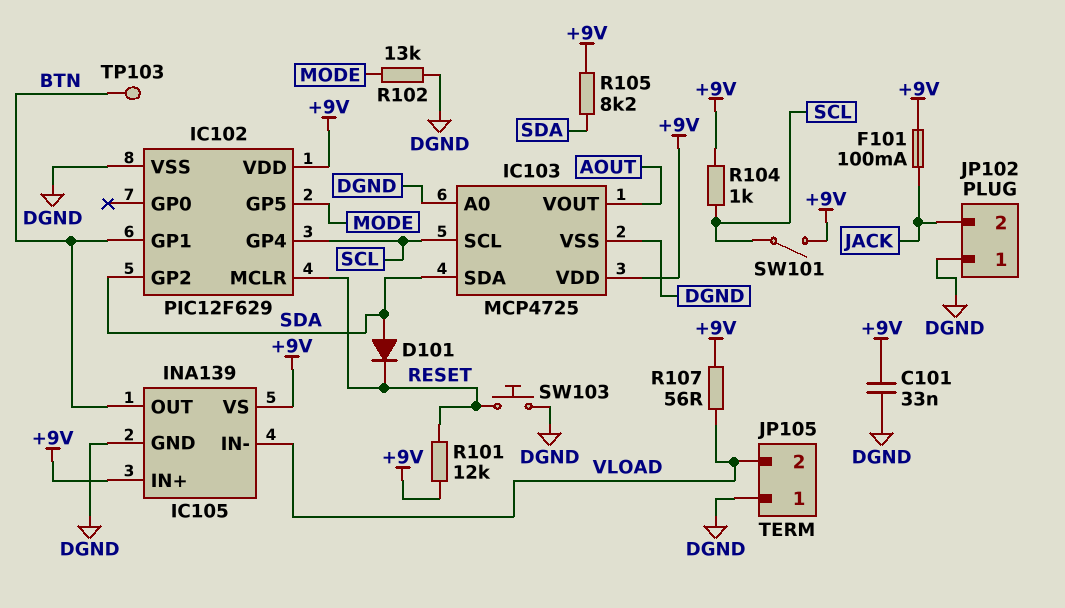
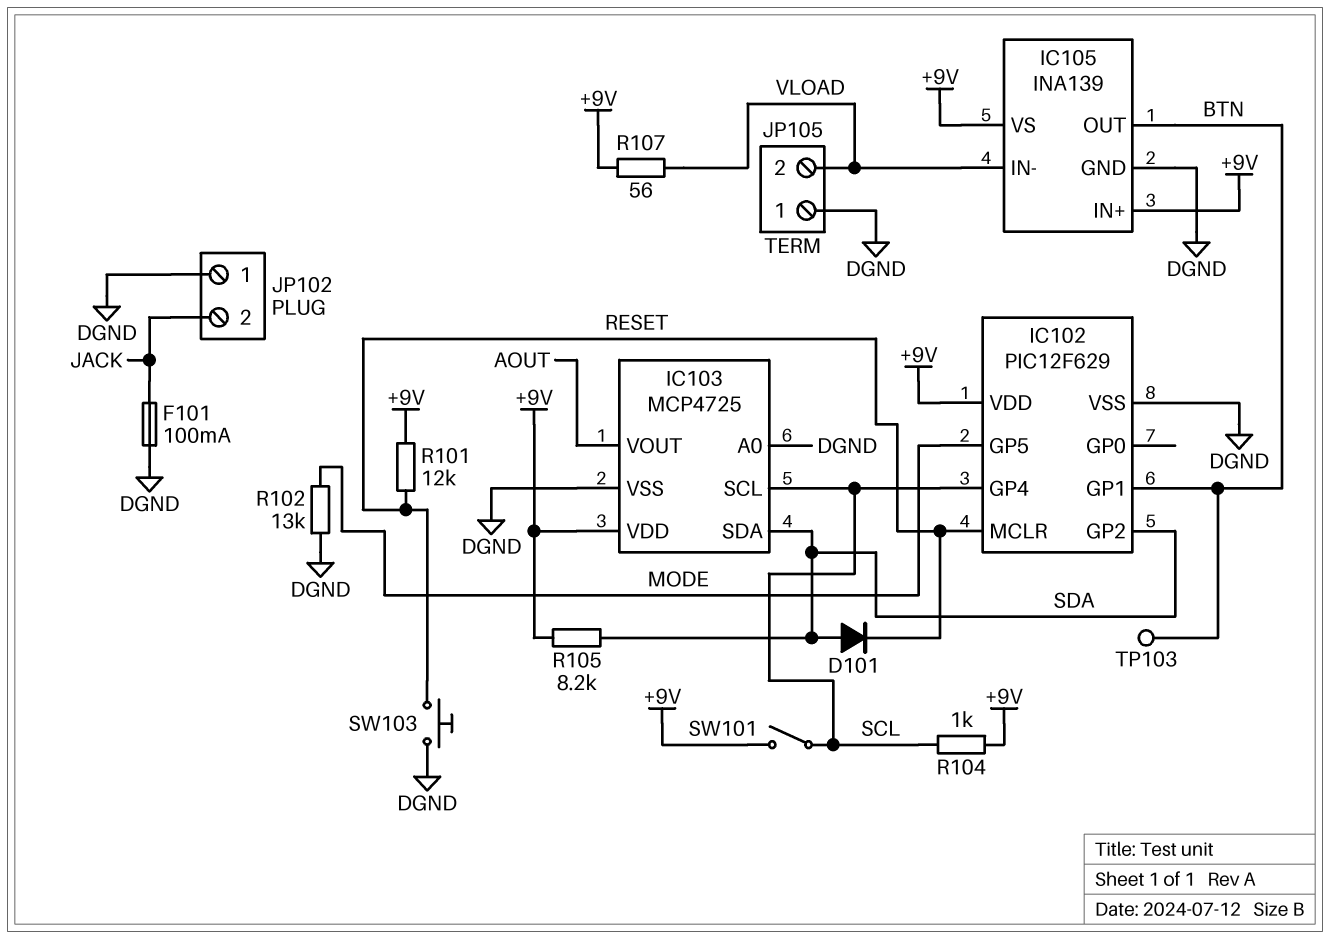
C101: 33nF (+9V, DGND) -> none
F101: 100mA (+9V, JACK) -> 100mA (DGND, JACK)

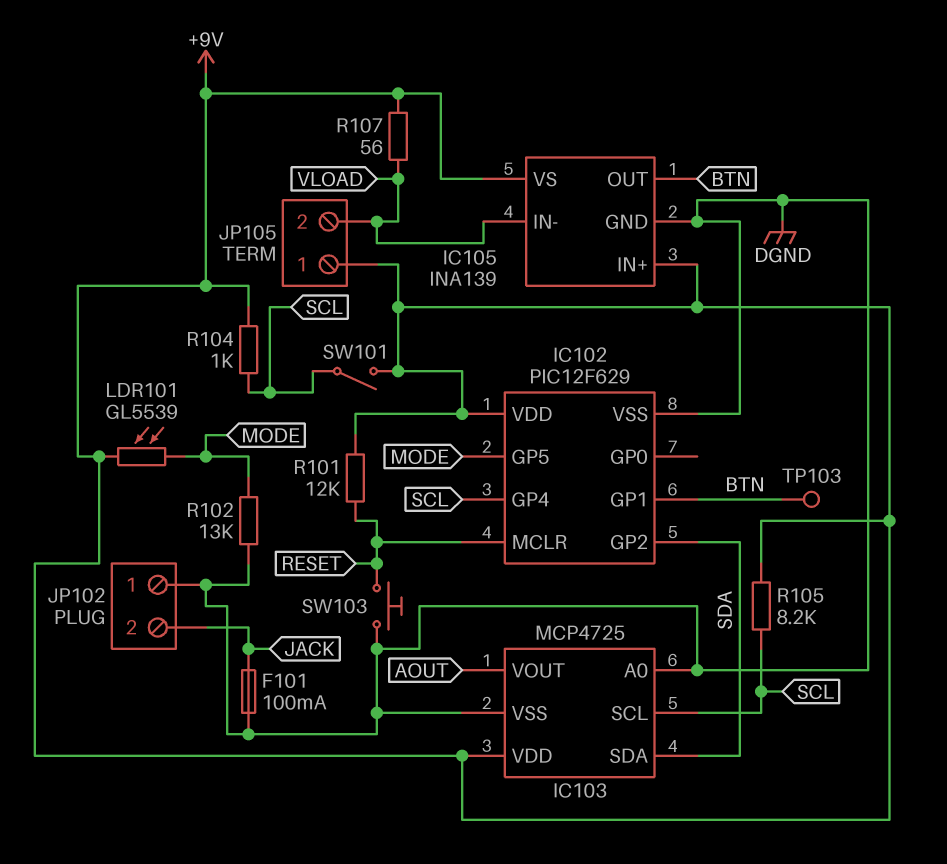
D101: diode (A SDA, K RESET) -> none
JP105 pin 1: DGND -> +9V
LDR101: none -> GL5539 (+9V, MODE)
R105: 8.2k (+9V, SDA) -> 8.2k (+9V, SCL)

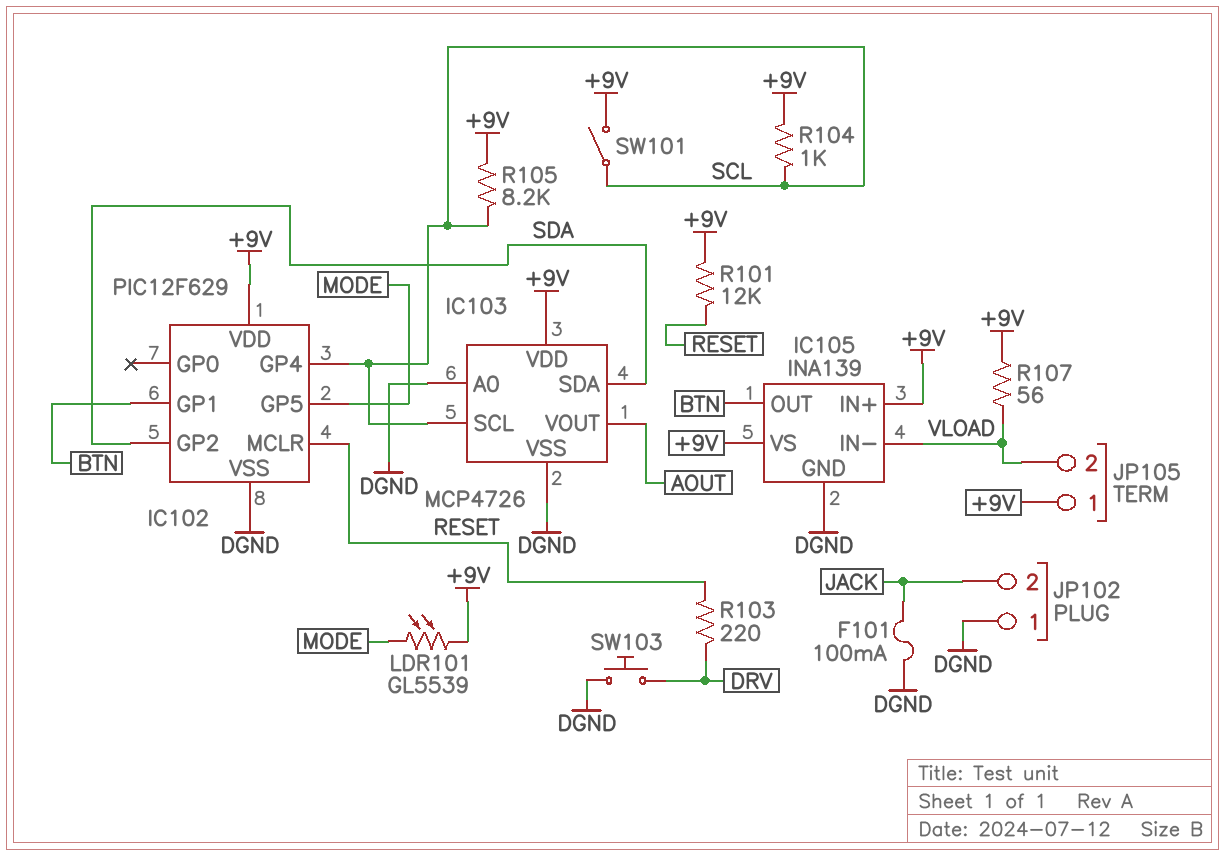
IC103: MCP4725 -> MCP4726
R102: 13k (DGND, MODE) -> none
R103: none -> 220 (DRV, RESET)
SW103: button (DGND, RESET) -> button (DGND, DRV)
TP103: test point (BTN) -> none

